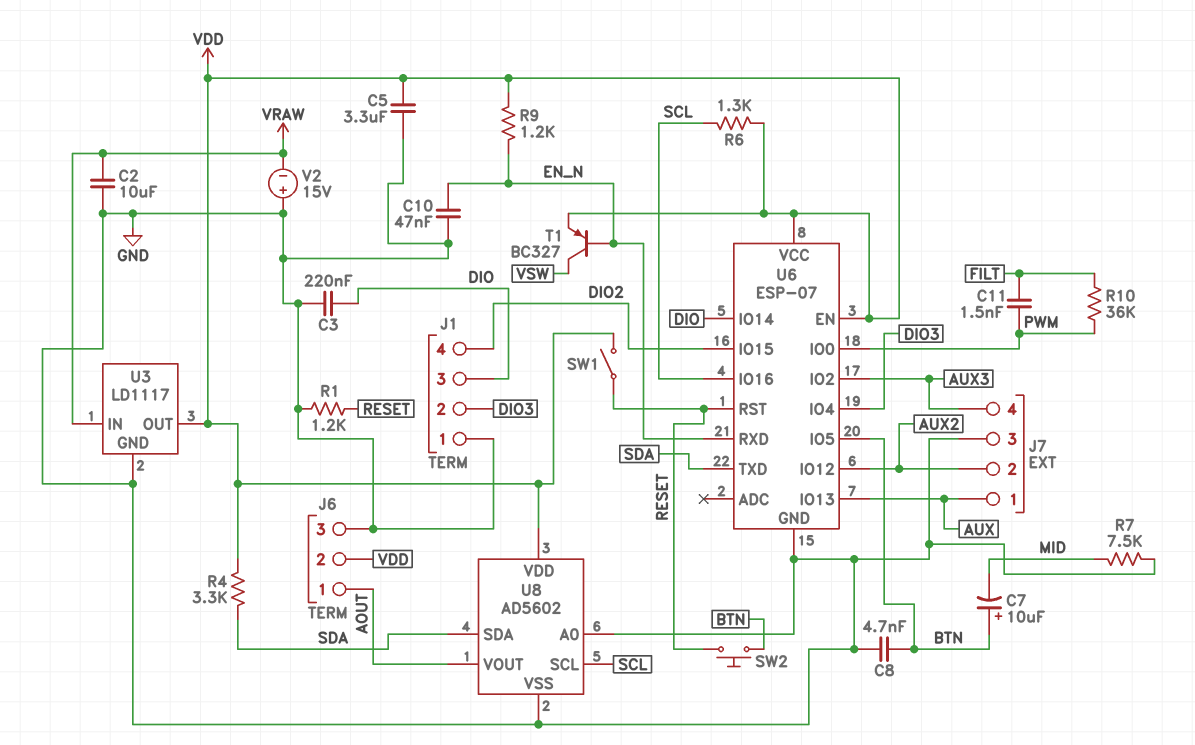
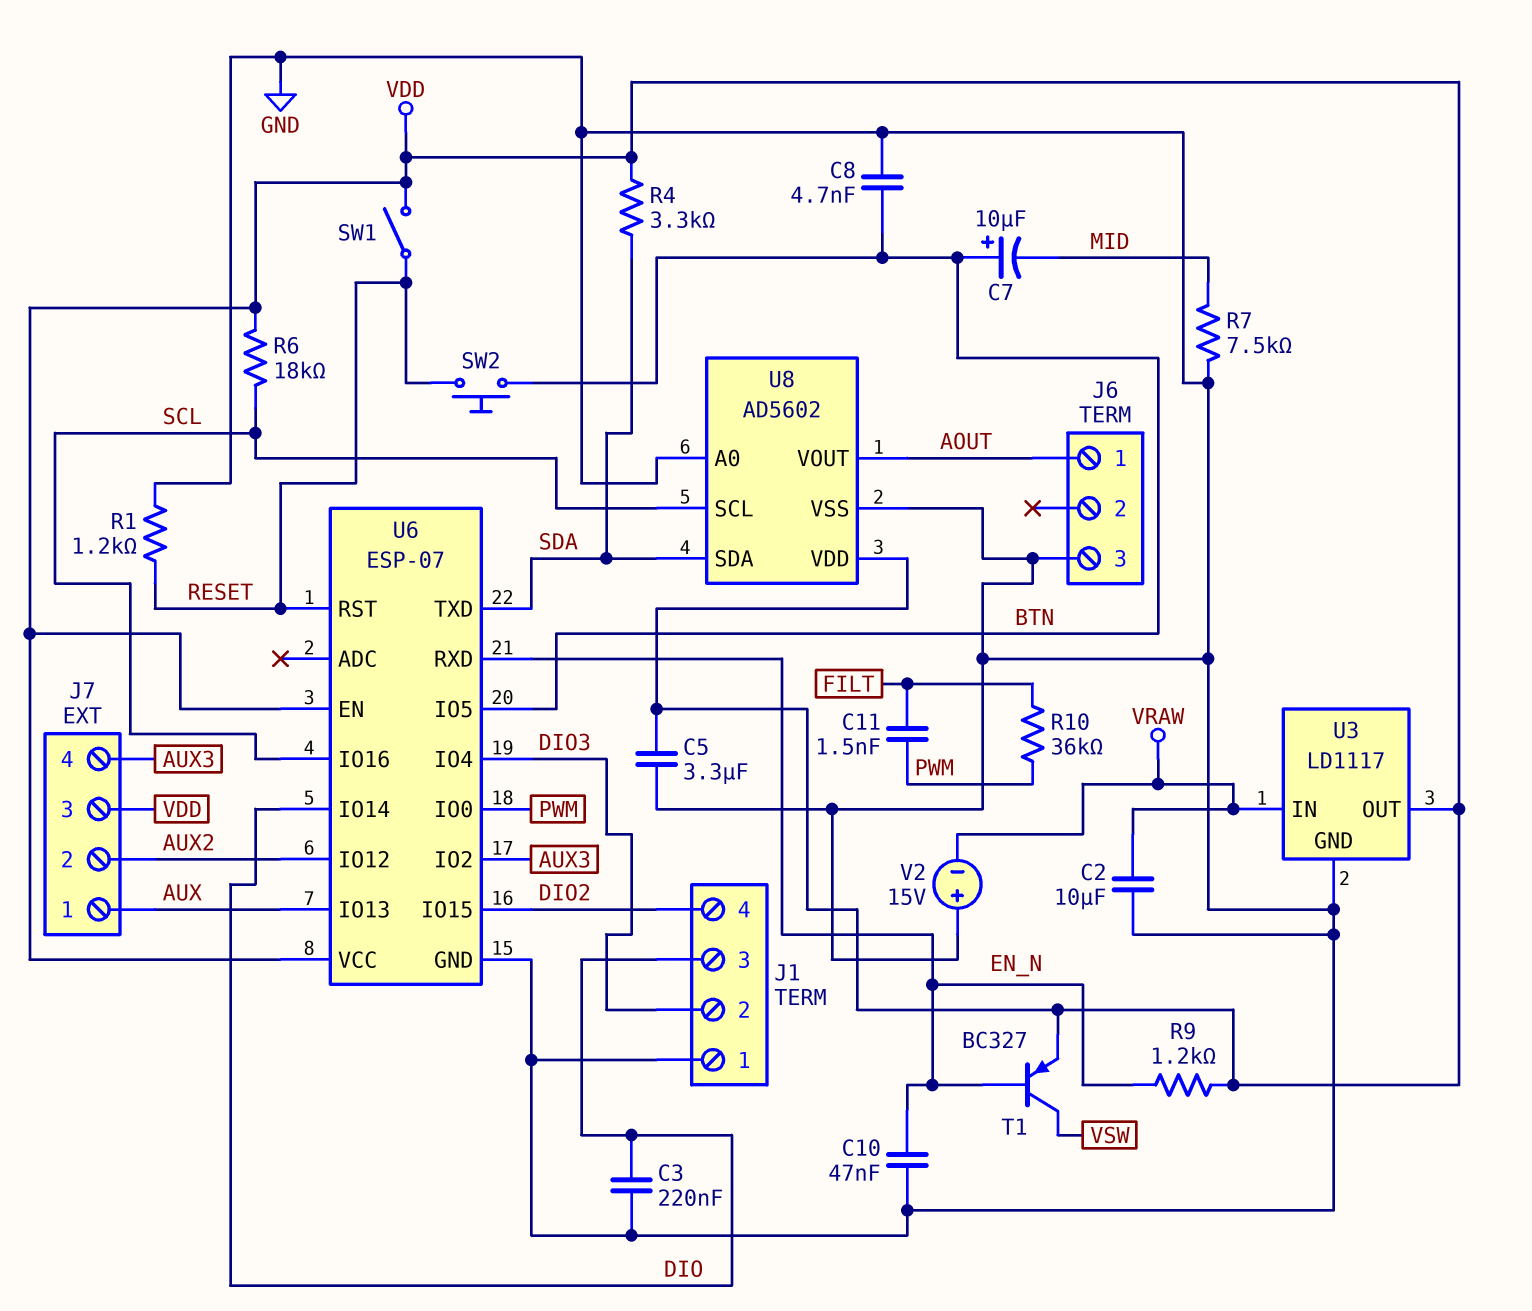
J6 pin 2: VDD -> none
J7 pin 3: GND -> VDD
R6: 1.3k (SCL, VDD) -> 18k (SCL, VDD)

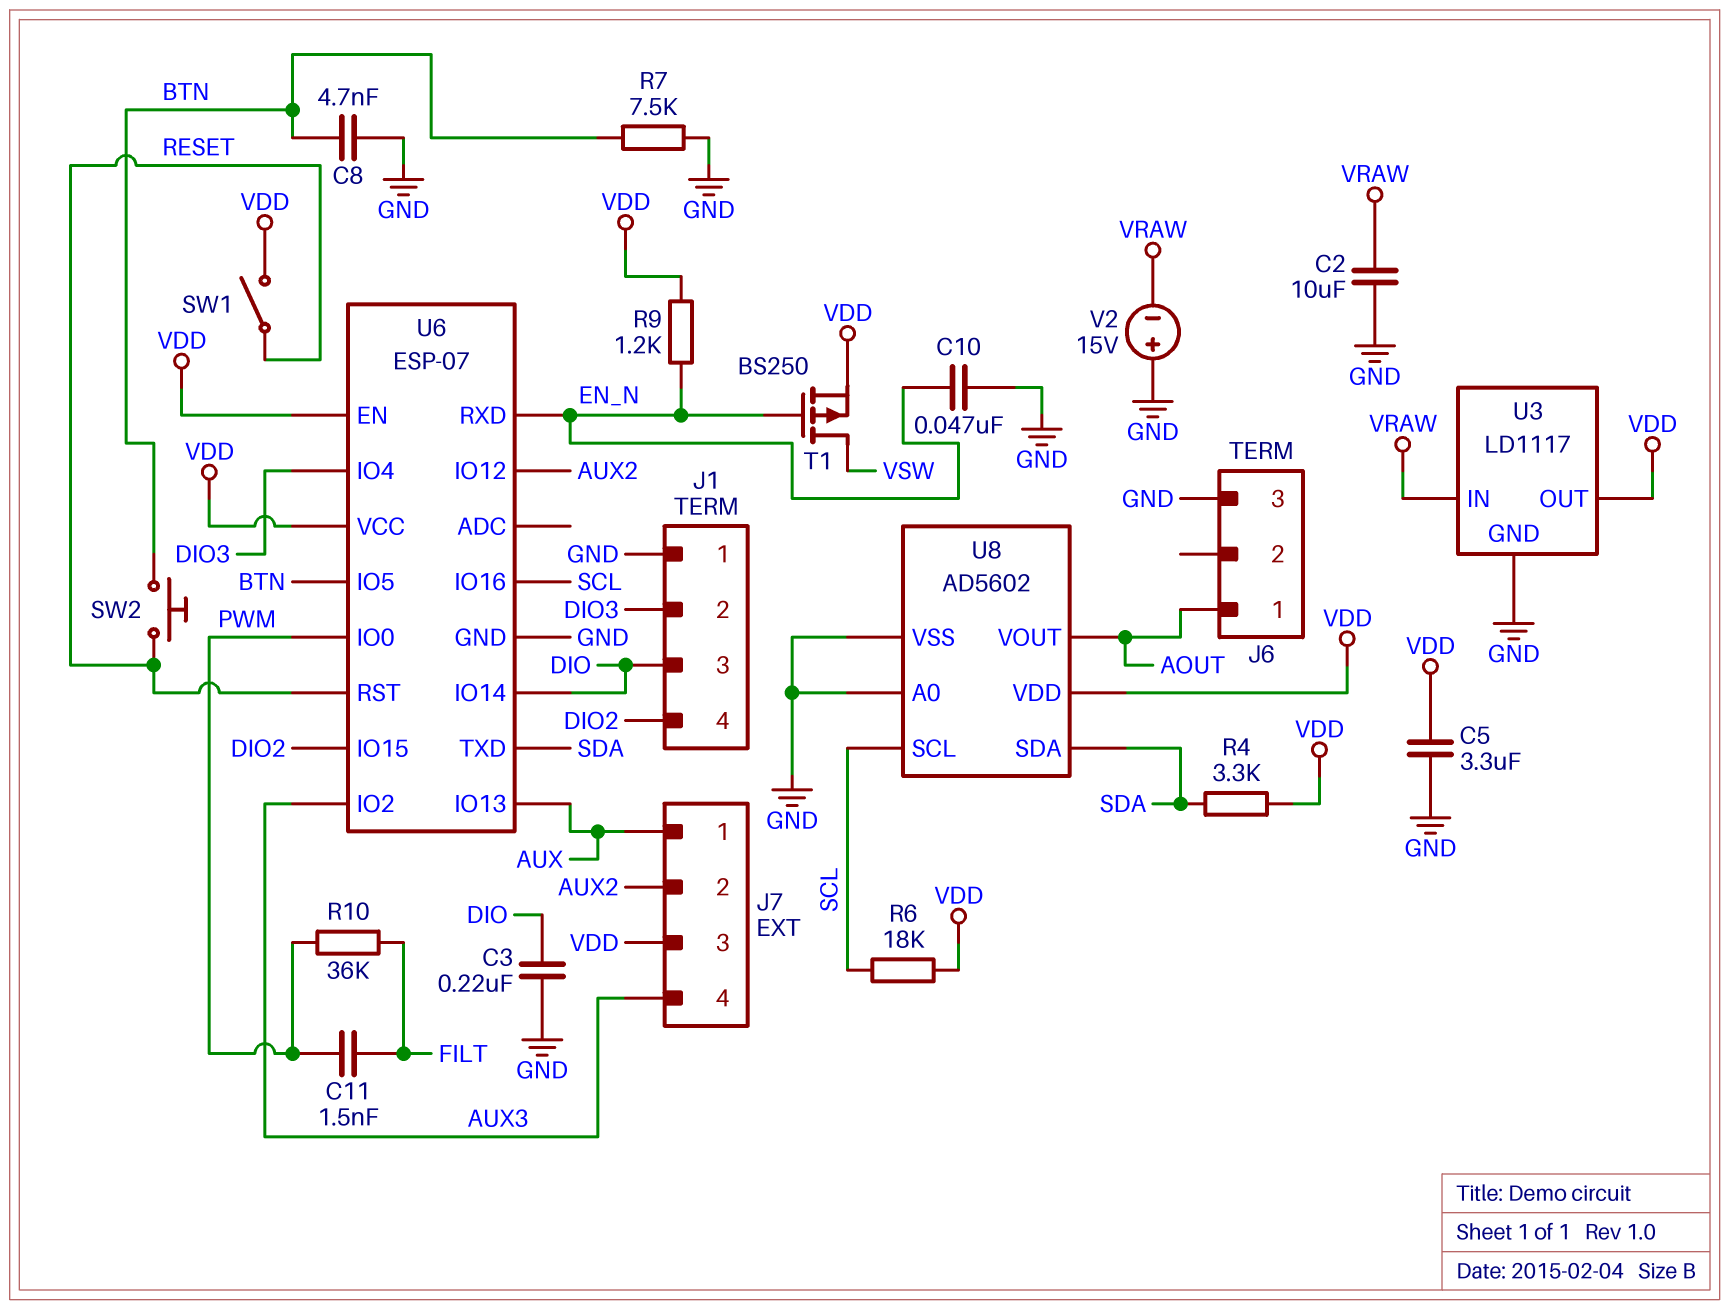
C7: 10uF (plus BTN, minus MID) -> none
R1: 1.2k (GND, RESET) -> none
R7: 7.5k (GND, MID) -> 7.5k (BTN, GND)
T1: PNP BC327 (B EN_N, C VSW, E VDD) -> PMOS BS250 (G EN_N, D VSW, S VDD)

